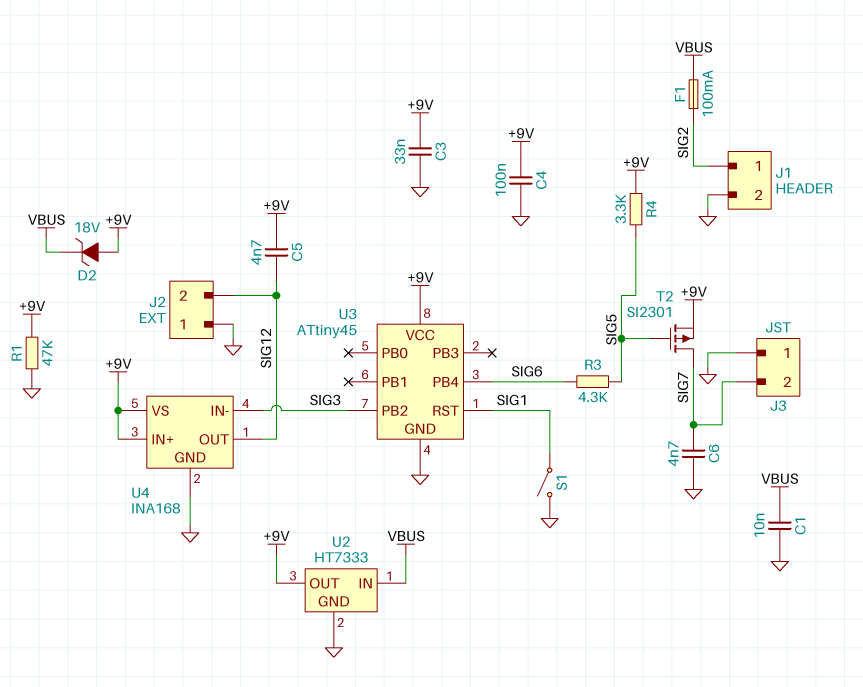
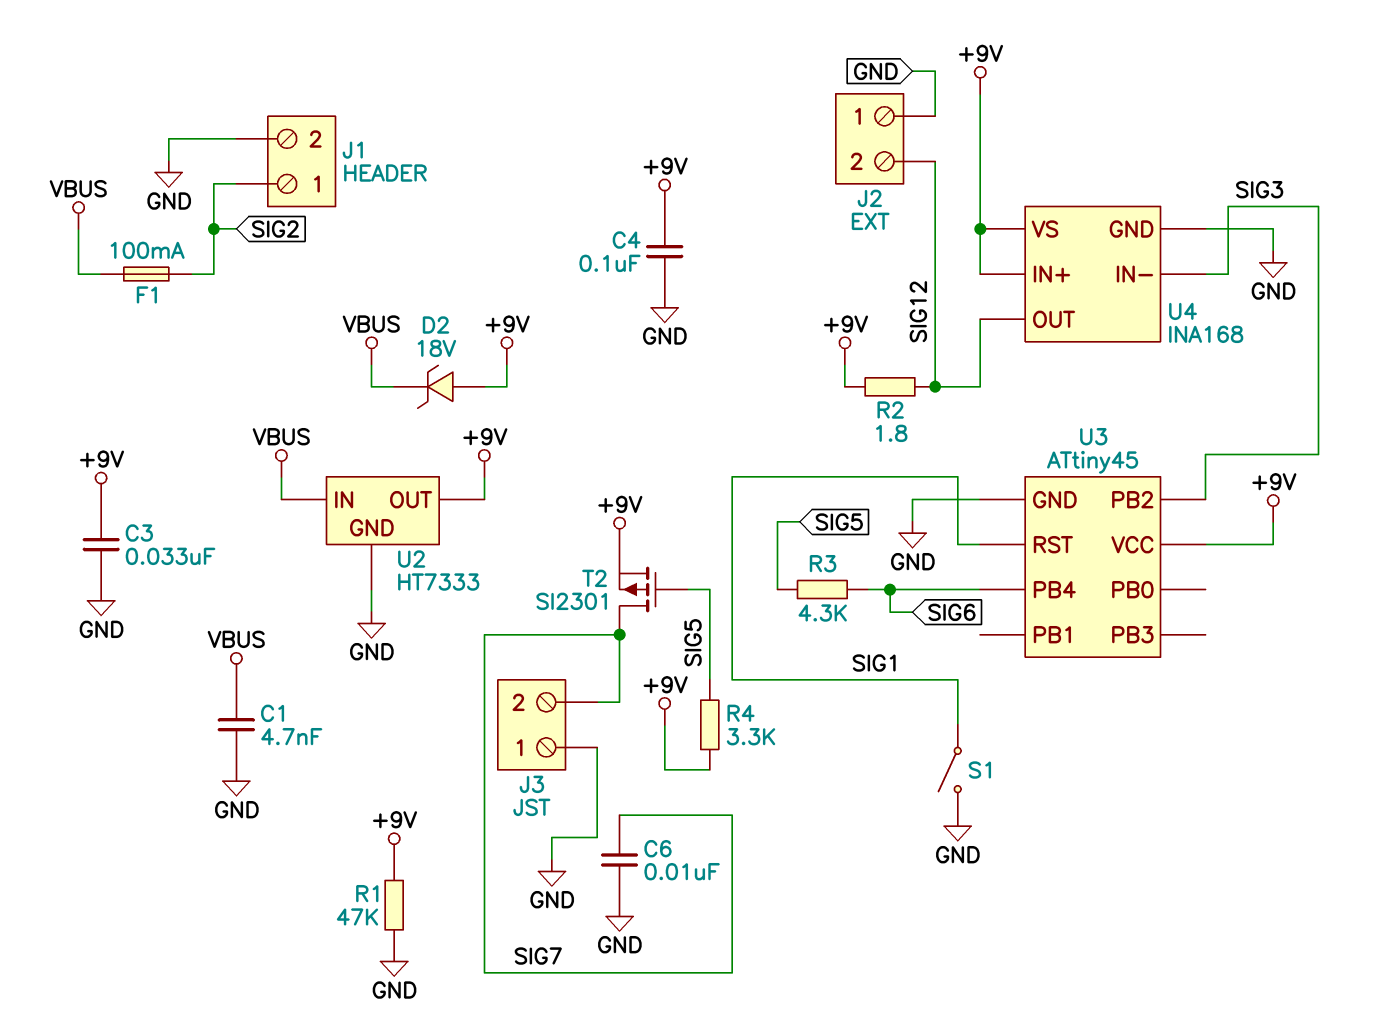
C1: 10nF (GND, VBUS) -> 4.7nF (GND, VBUS)
C5: 4.7nF (+9V, SIG12) -> none
C6: 4.7nF (GND, SIG7) -> 10nF (GND, SIG7)
R2: none -> 1.8 (+9V, SIG12)

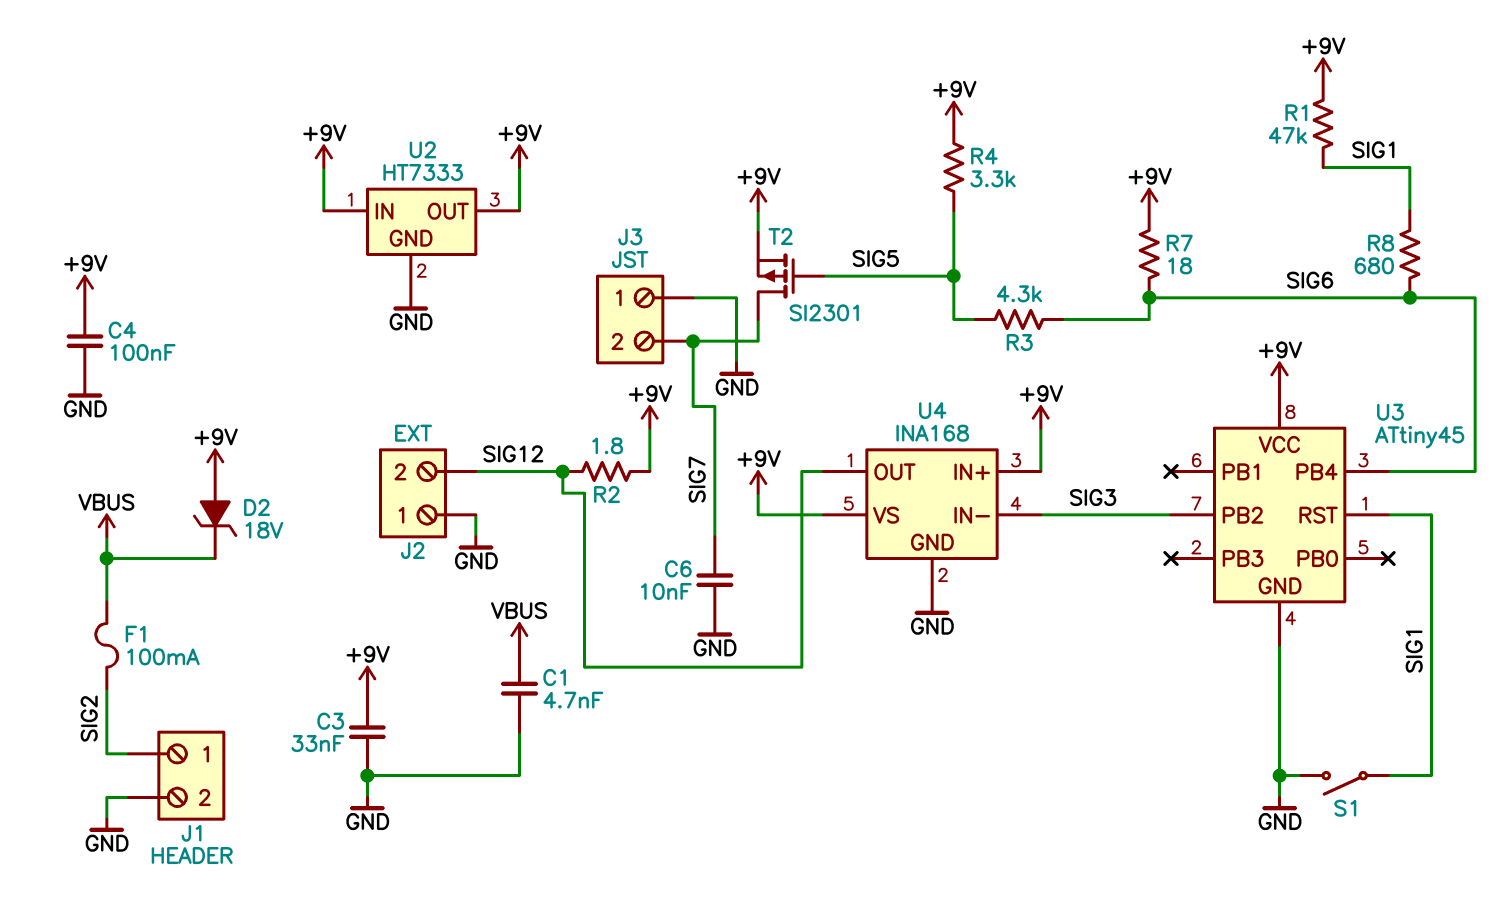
R1: 47k (+9V, GND) -> 47k (+9V, SIG1)
R7: none -> 18 (+9V, SIG6)
R8: none -> 680 (SIG1, SIG6)
U2 pin IN: VBUS -> +9V

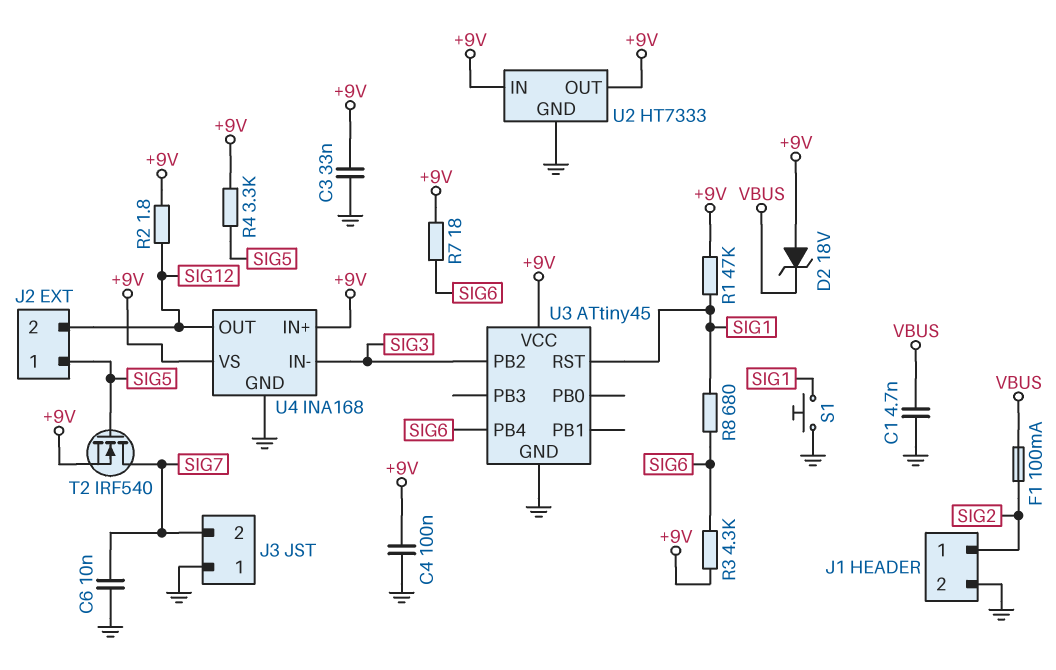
J2 pin 1: GND -> SIG5
R3: 4.3k (SIG5, SIG6) -> 4.3k (+9V, SIG6)
S1: switch (GND, SIG1) -> button (GND, SIG1)
T2: PMOS SI2301 (G SIG5, D SIG7, S +9V) -> NMOS IRF540 (G SIG5, D SIG7, S +9V)

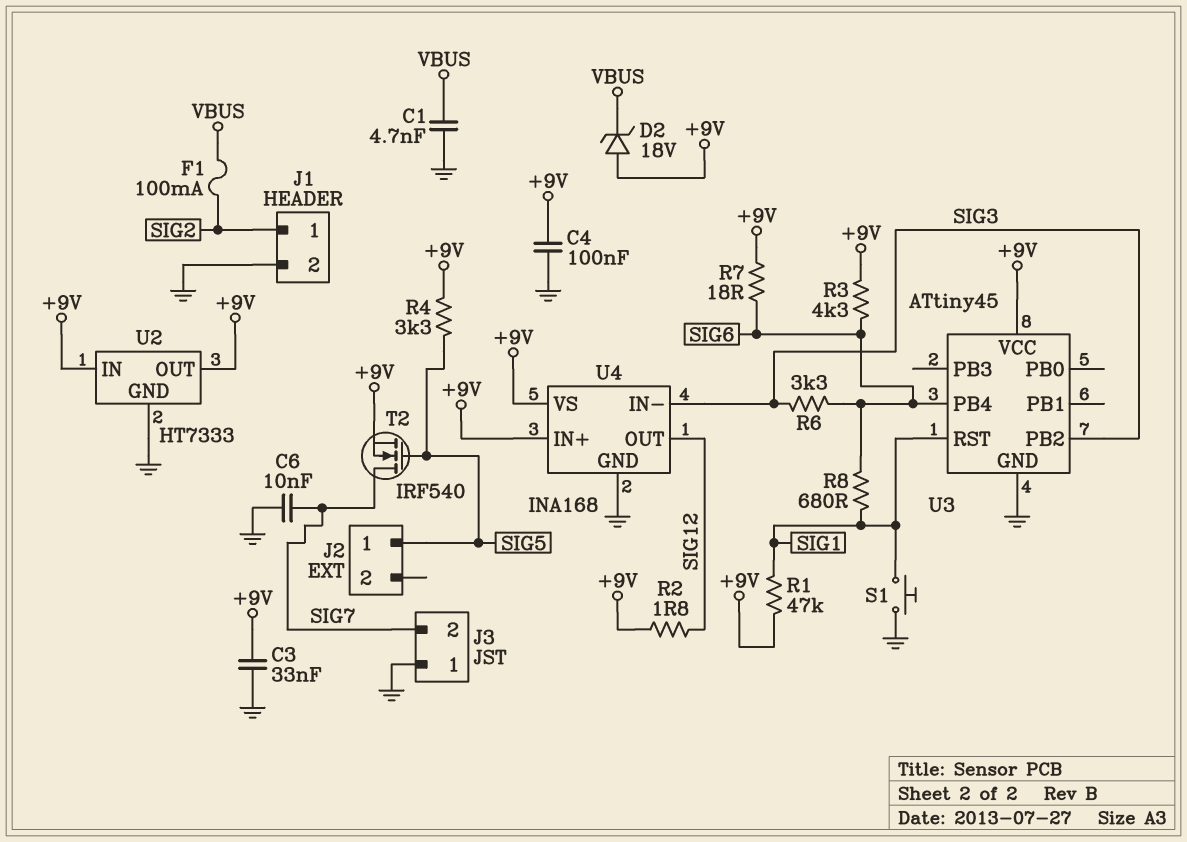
J2 pin 2: SIG12 -> none
R6: none -> 3.3k (SIG3, SIG6)

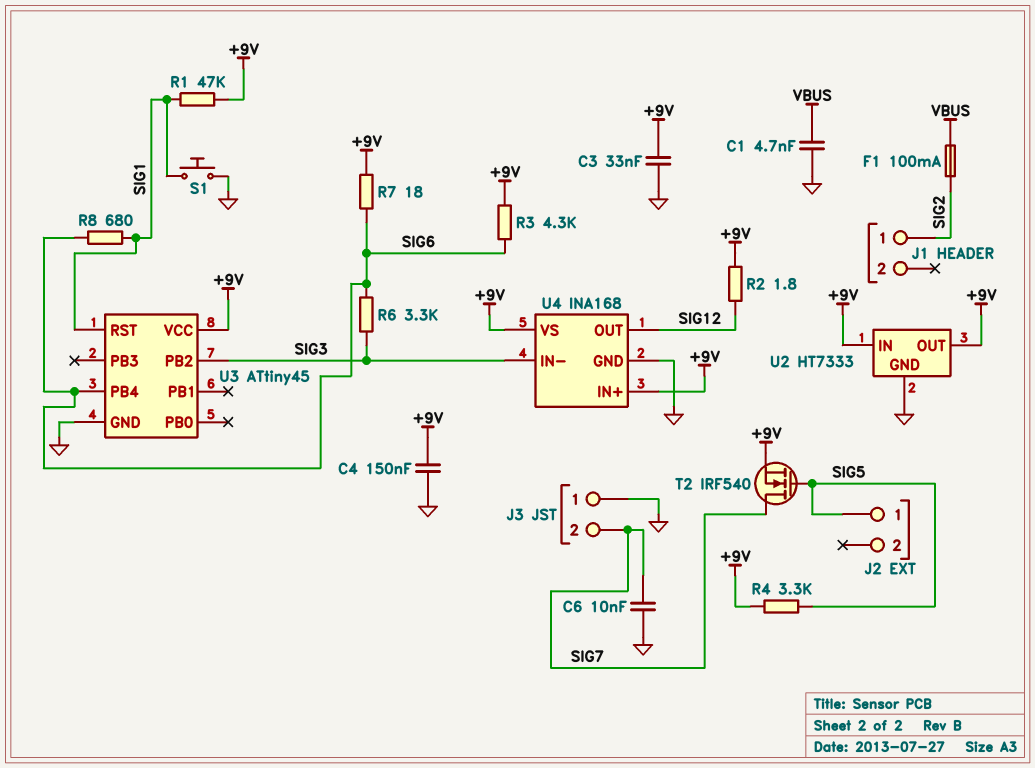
C4: 100nF (+9V, GND) -> 150nF (+9V, GND)
D2: zener 18V (A +9V, K VBUS) -> none
J1 pin 2: GND -> none

